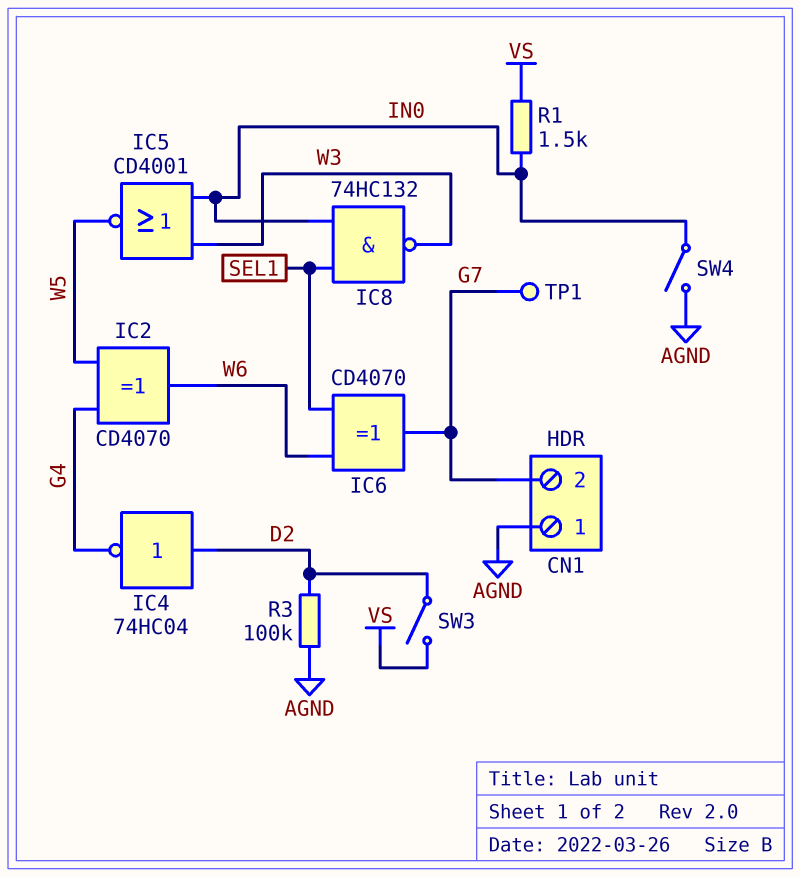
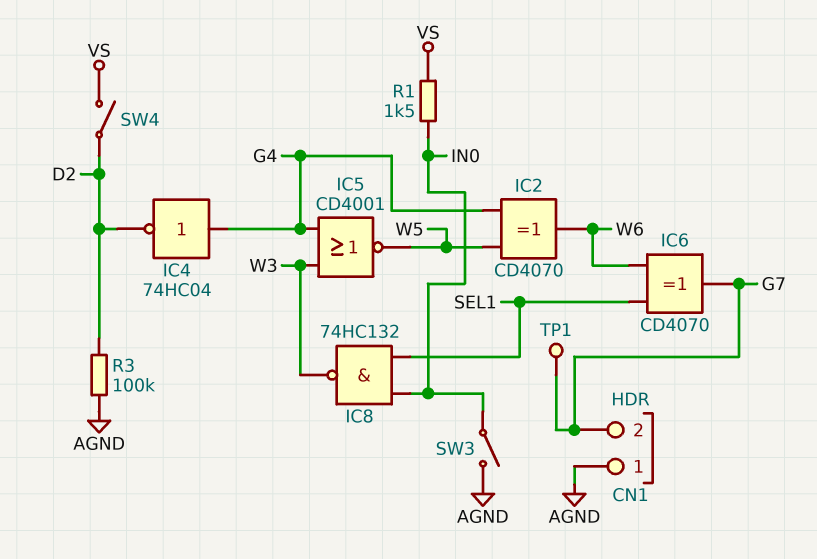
IC4: NOT 74HC04 (in D2, out G4) -> NOT 74HC04 (in G4, out D2)
IC5: NOR CD4001 (in IN0, in W3, out W5) -> NOR CD4001 (in G4, in W3, out W5)
SW3: switch (D2, VS) -> switch (AGND, IN0)
SW4: switch (AGND, IN0) -> switch (D2, VS)

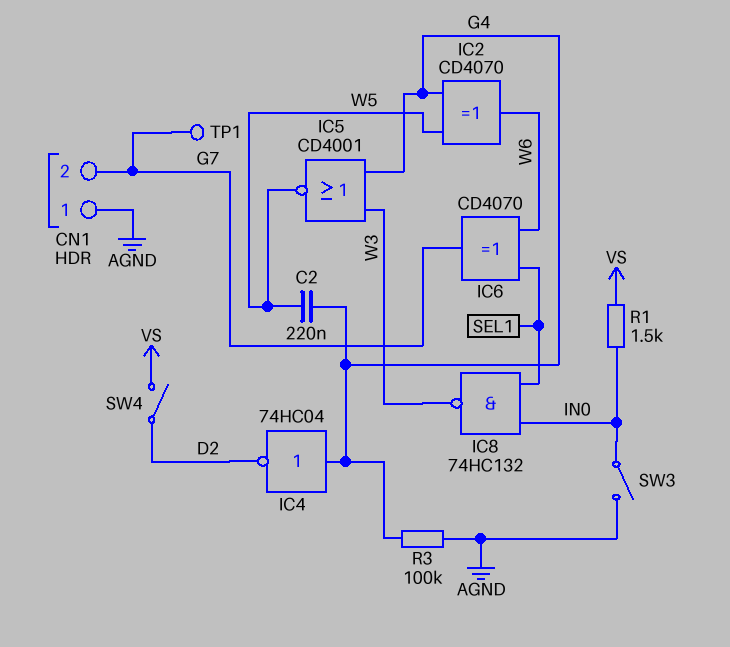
C2: none -> 220nF (G4, W5)
R3: 100k (AGND, D2) -> 100k (AGND, G4)

